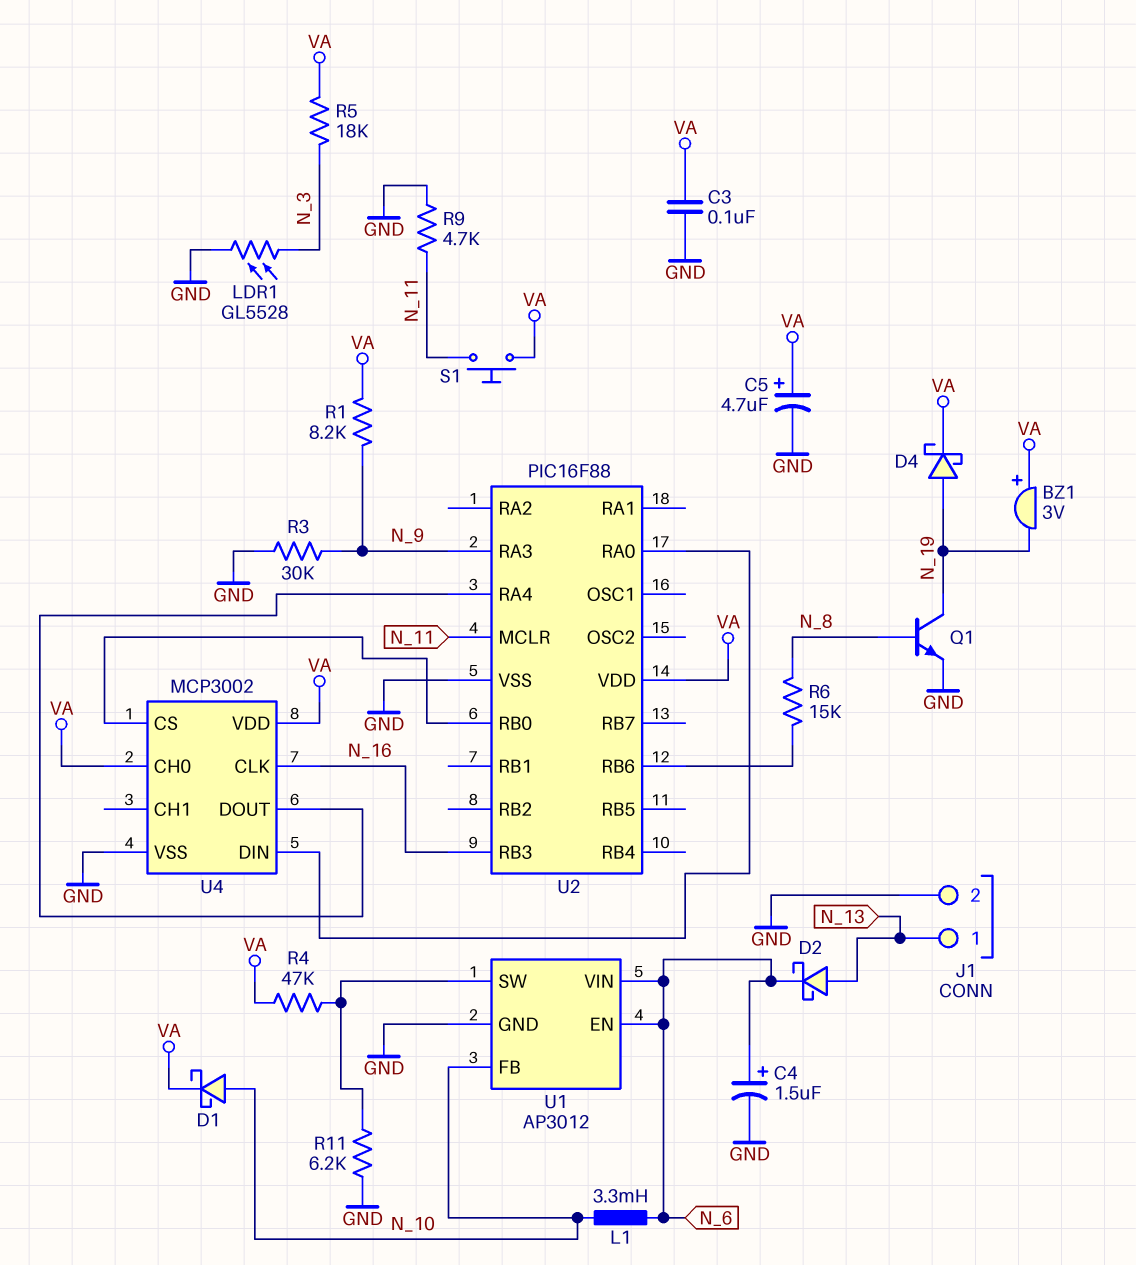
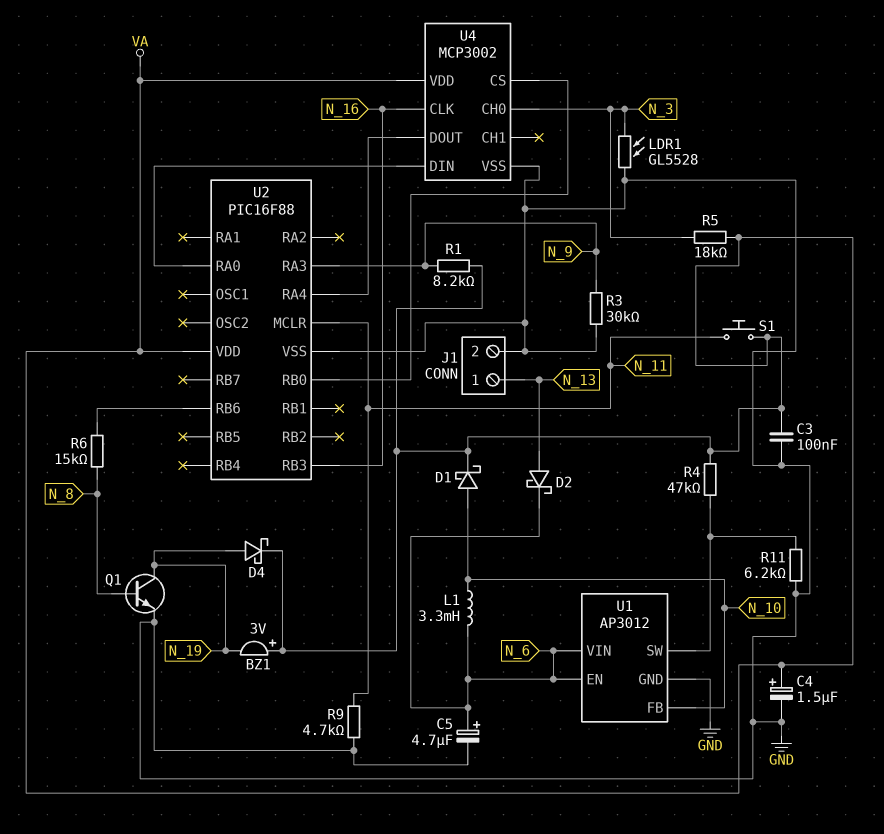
C4: 1.5uF (plus N_6, minus GND) -> 1.5uF (plus VA, minus GND)
C5: 4.7uF (plus VA, minus GND) -> 4.7uF (plus N_6, minus GND)
U4 pin CH0: VA -> N_3

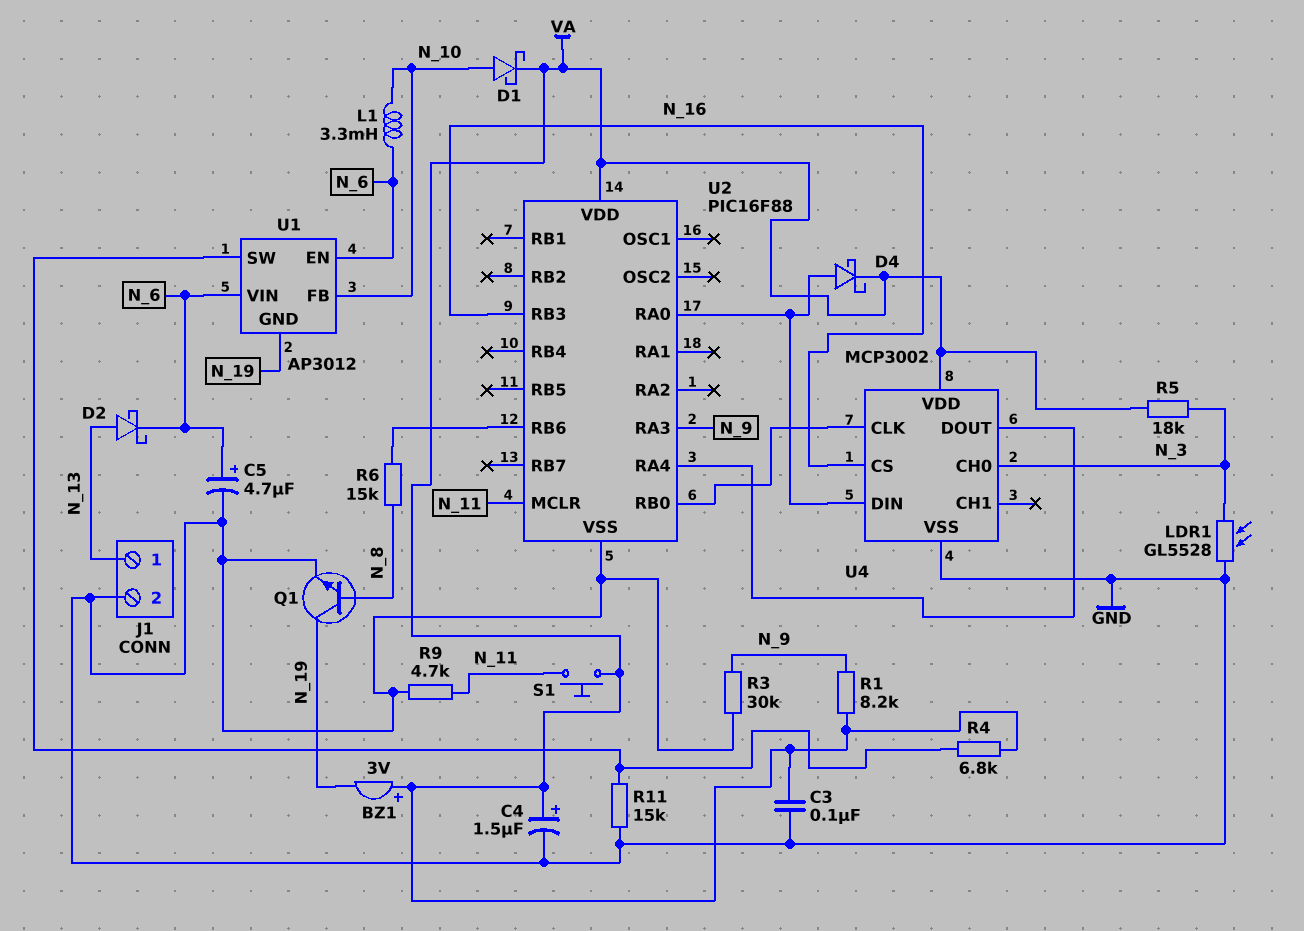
D4: schottky (A N_19, K VA) -> schottky (A U2/RA0, K VA)
R4: 47k (U1/SW, VA) -> 6.8k (U1/SW, VA)
R11: 6.2k (GND, U1/SW) -> 15k (GND, U1/SW)
U1 pin GND: GND -> N_19
U4 pin CLK: N_16 -> U2/RB0
U4 pin CS: U2/RB0 -> N_16

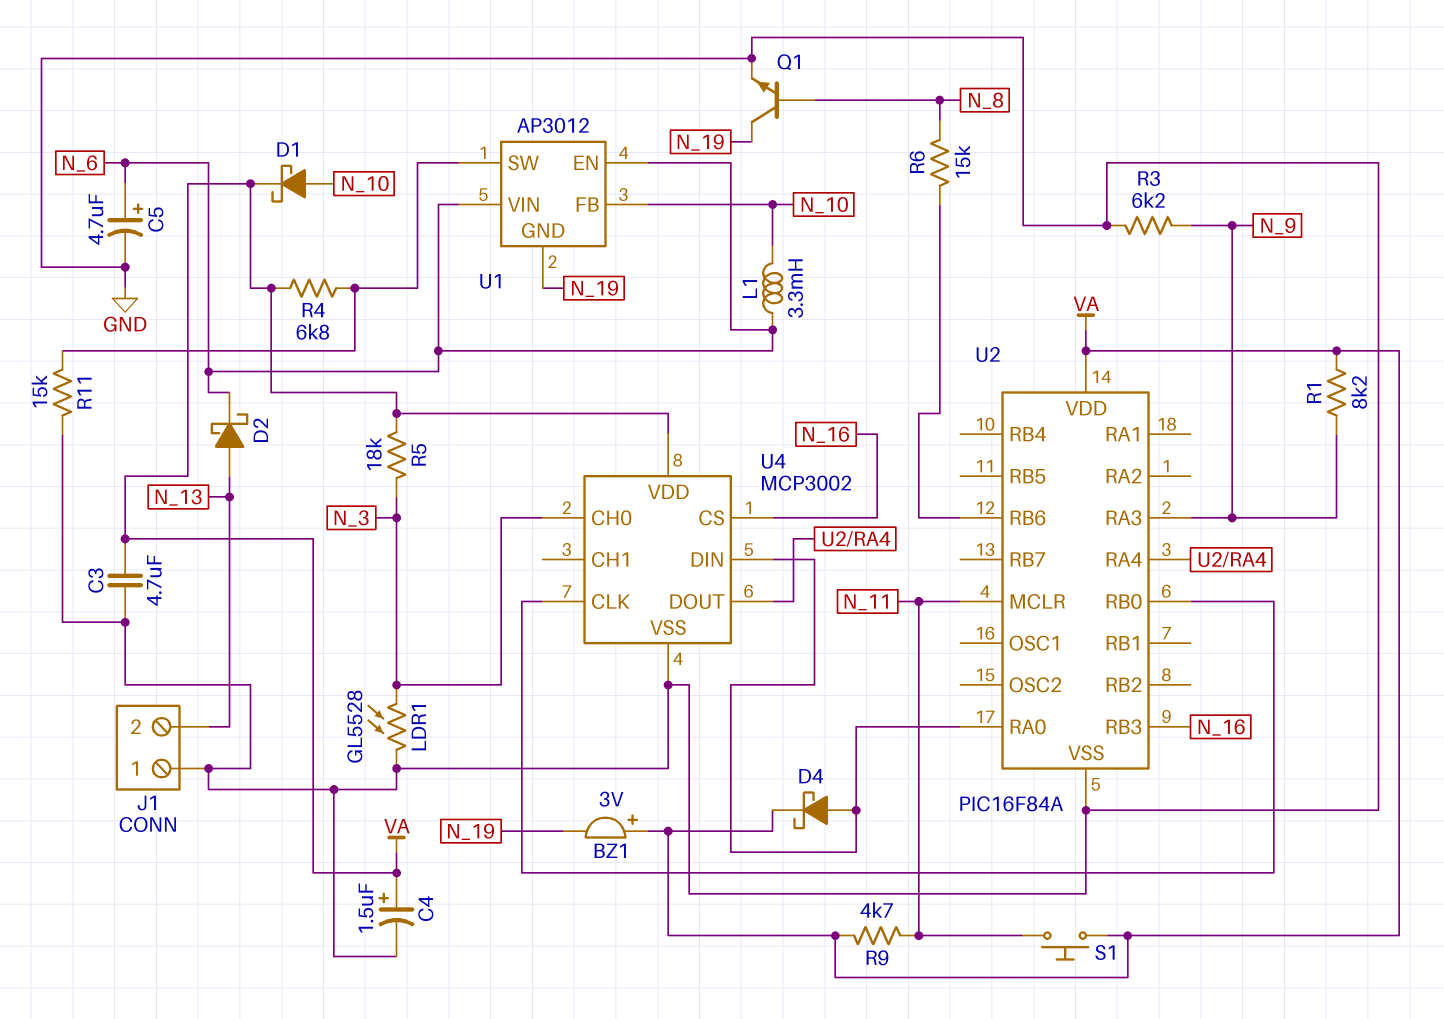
C3: 100nF (GND, VA) -> 4.7uF (GND, VA)
J1 pin 1: N_13 -> GND
J1 pin 2: GND -> N_13
R3: 30k (GND, N_9) -> 6.2k (GND, N_9)
R9: 4.7k (GND, N_11) -> 4.7k (N_11, VA)
U2: PIC16F88 -> PIC16F84A

